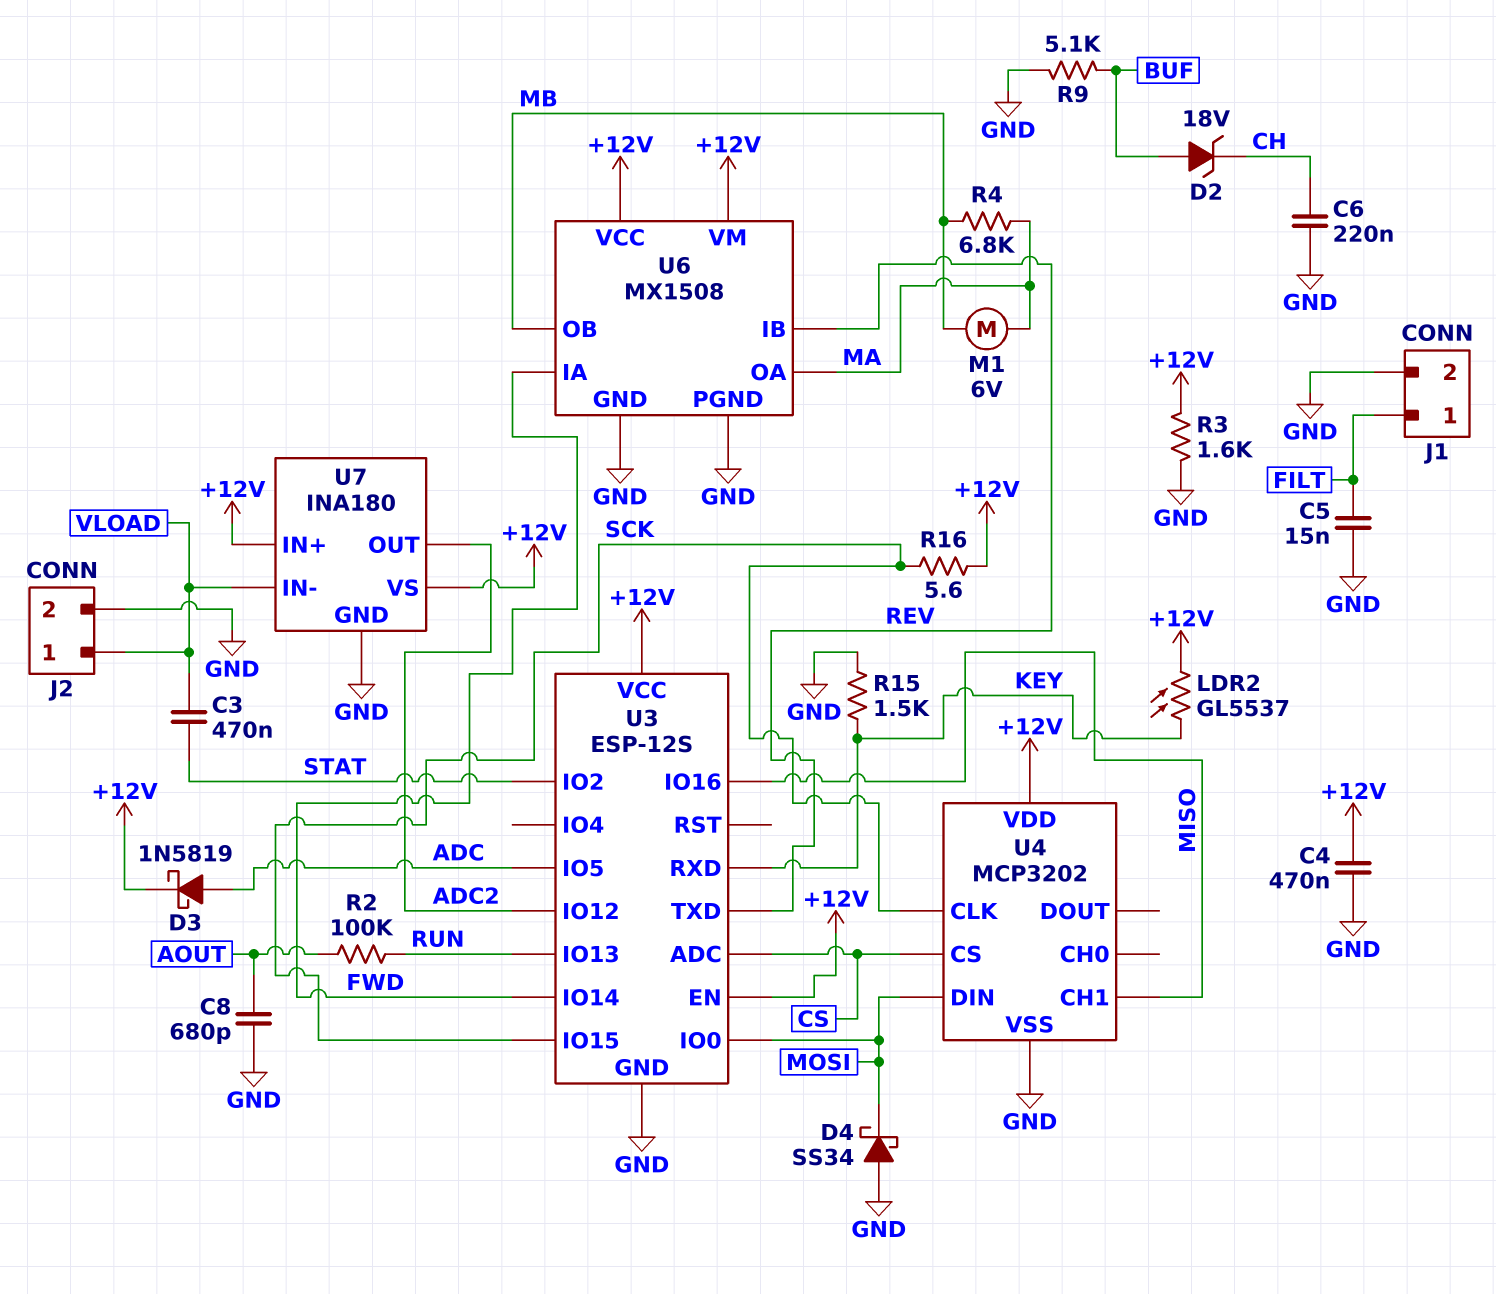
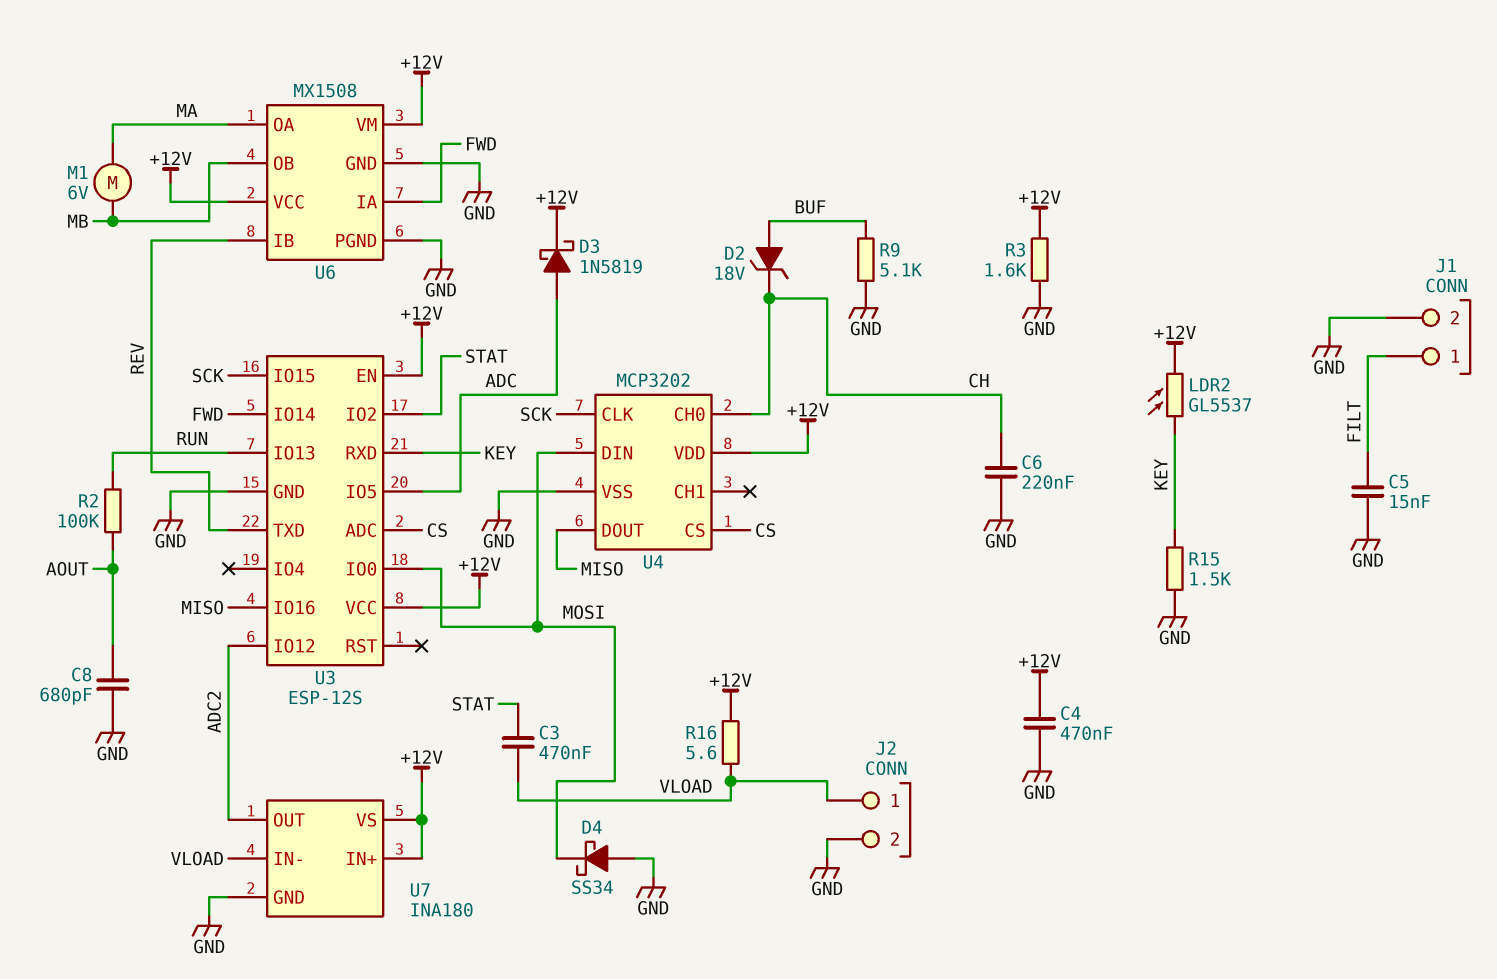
R4: 6.8k (MA, MB) -> none
R16: 5.6 (+12V, SCK) -> 5.6 (+12V, VLOAD)
U4 pin CH0: none -> CH
U4 pin CH1: MISO -> none
U4 pin DOUT: none -> MISO

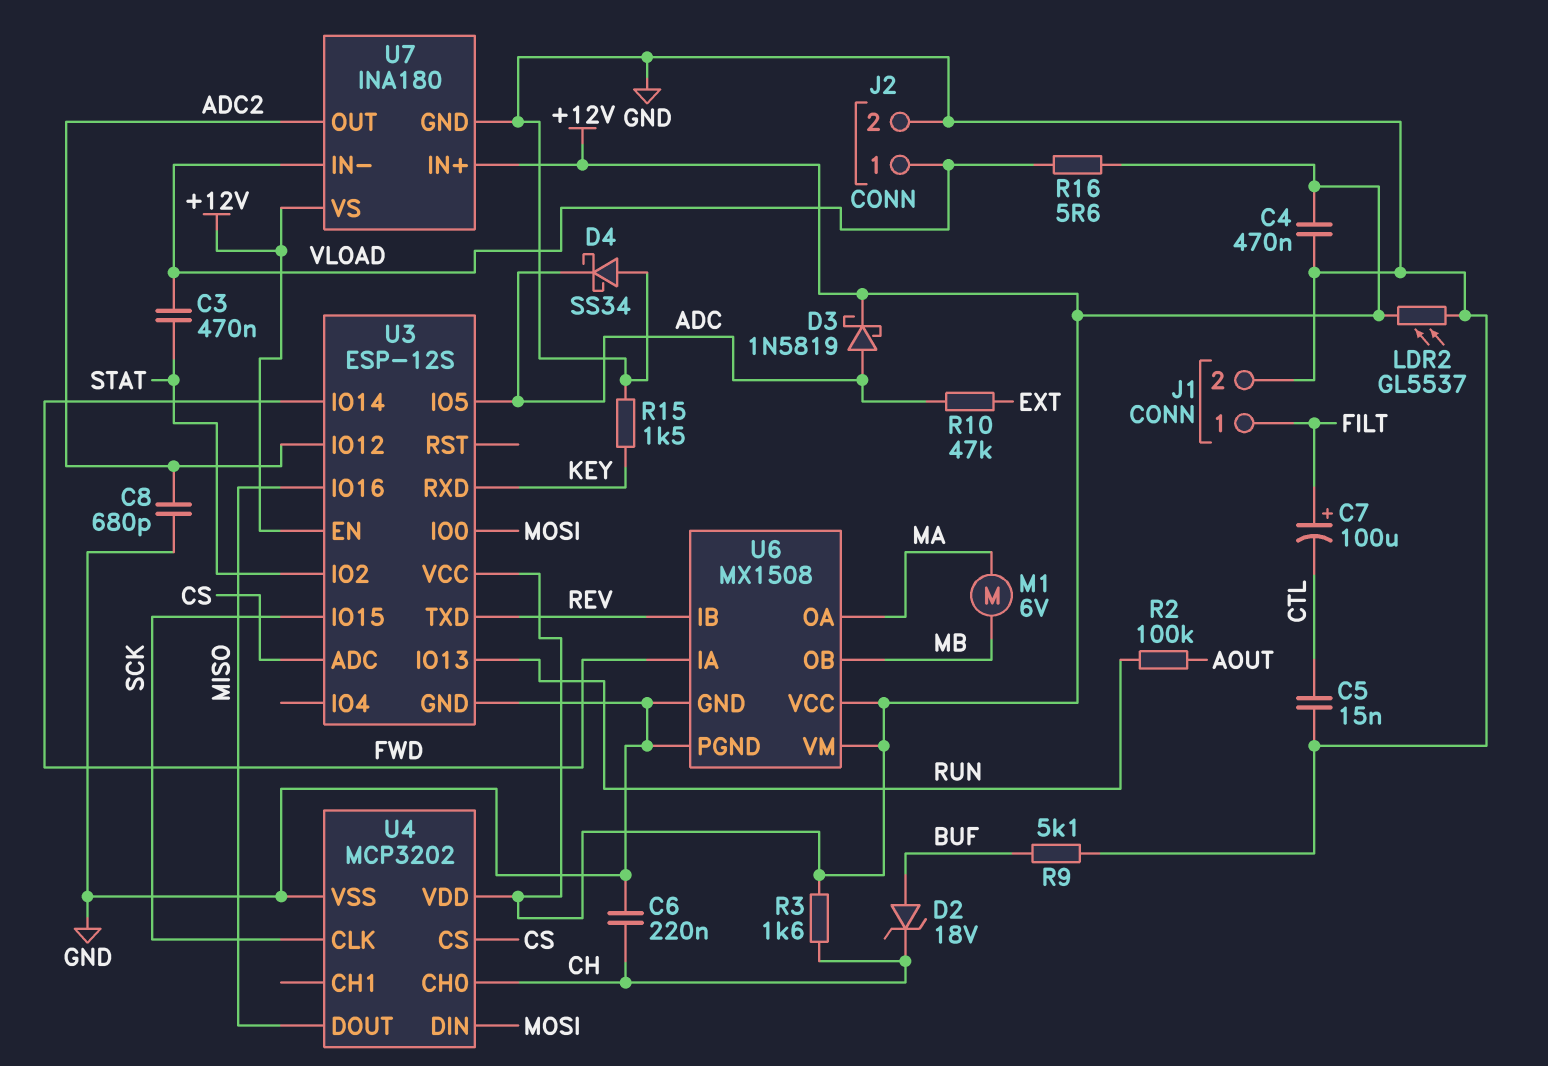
C5: 15nF (FILT, GND) -> 15nF (CTL, GND)
C7: none -> 100uF (plus FILT, minus CTL)
C8: 680pF (AOUT, GND) -> 680pF (ADC2, GND)
D4: schottky SS34 (A GND, K MOSI) -> schottky SS34 (A GND, K ADC)
LDR2: GL5537 (+12V, KEY) -> GL5537 (+12V, GND)
R3: 1.6k (+12V, GND) -> 1.6k (+12V, CH)
R10: none -> 47k (ADC, EXT)

